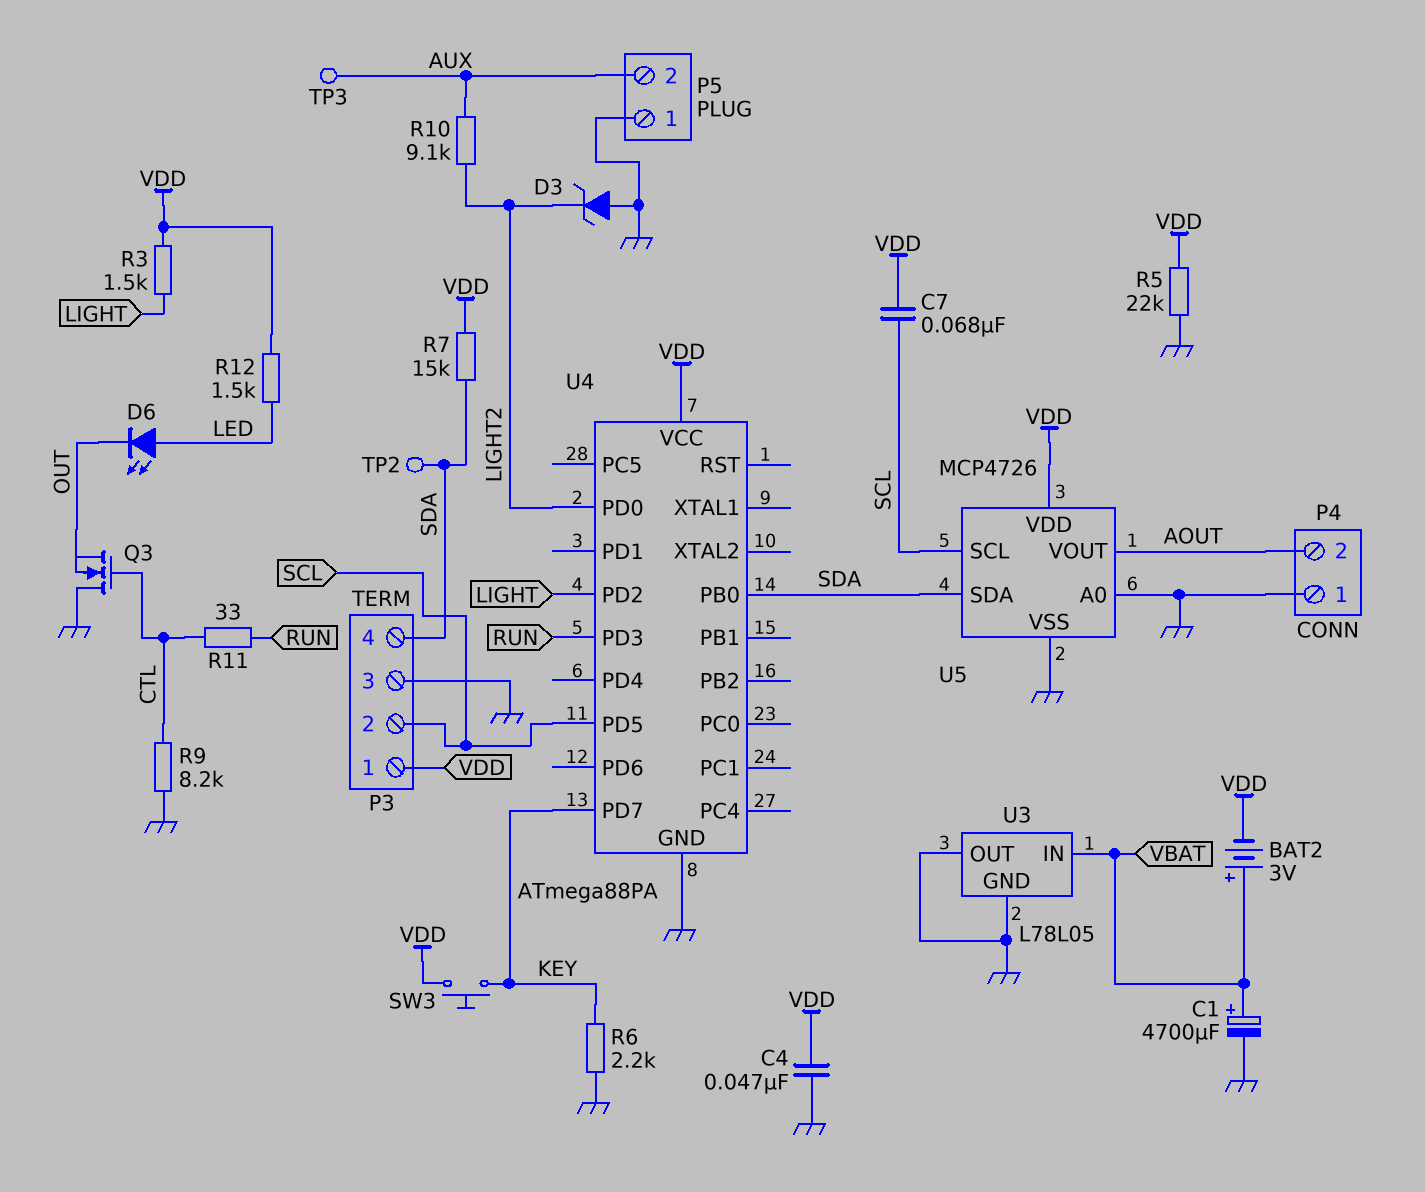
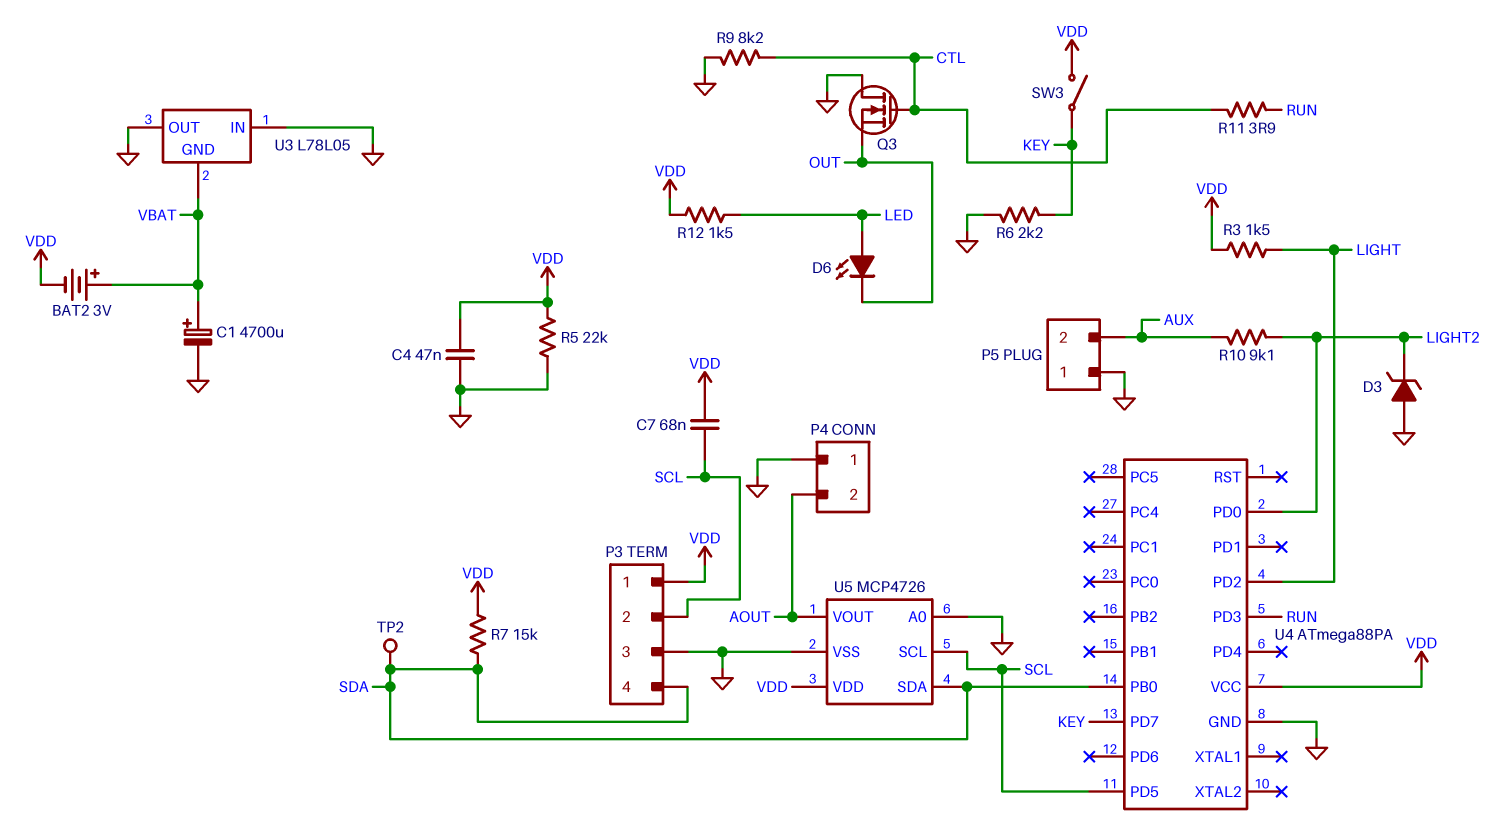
R11: 33 (CTL, RUN) -> 3.9 (CTL, RUN)
SW3: button (KEY, VDD) -> switch (KEY, VDD)
TP3: test point (AUX) -> none
U3 pin GND: GND -> VBAT
U3 pin IN: VBAT -> GND

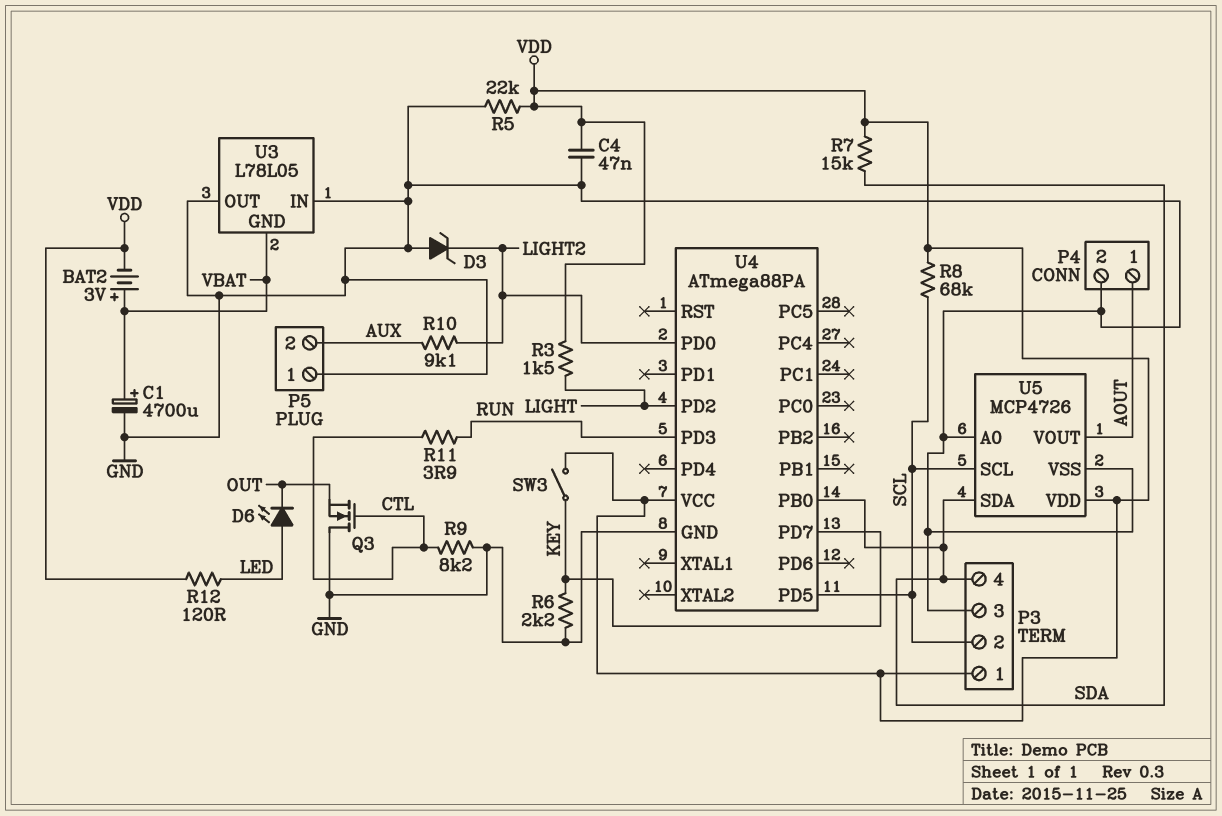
C7: 68nF (SCL, VDD) -> none
P4 pin 1: GND -> AOUT
P4 pin 2: AOUT -> GND
R8: none -> 68k (SCL, VDD)
R12: 1.5k (LED, VDD) -> 120 (LED, VDD)
TP2: test point (SDA) -> none

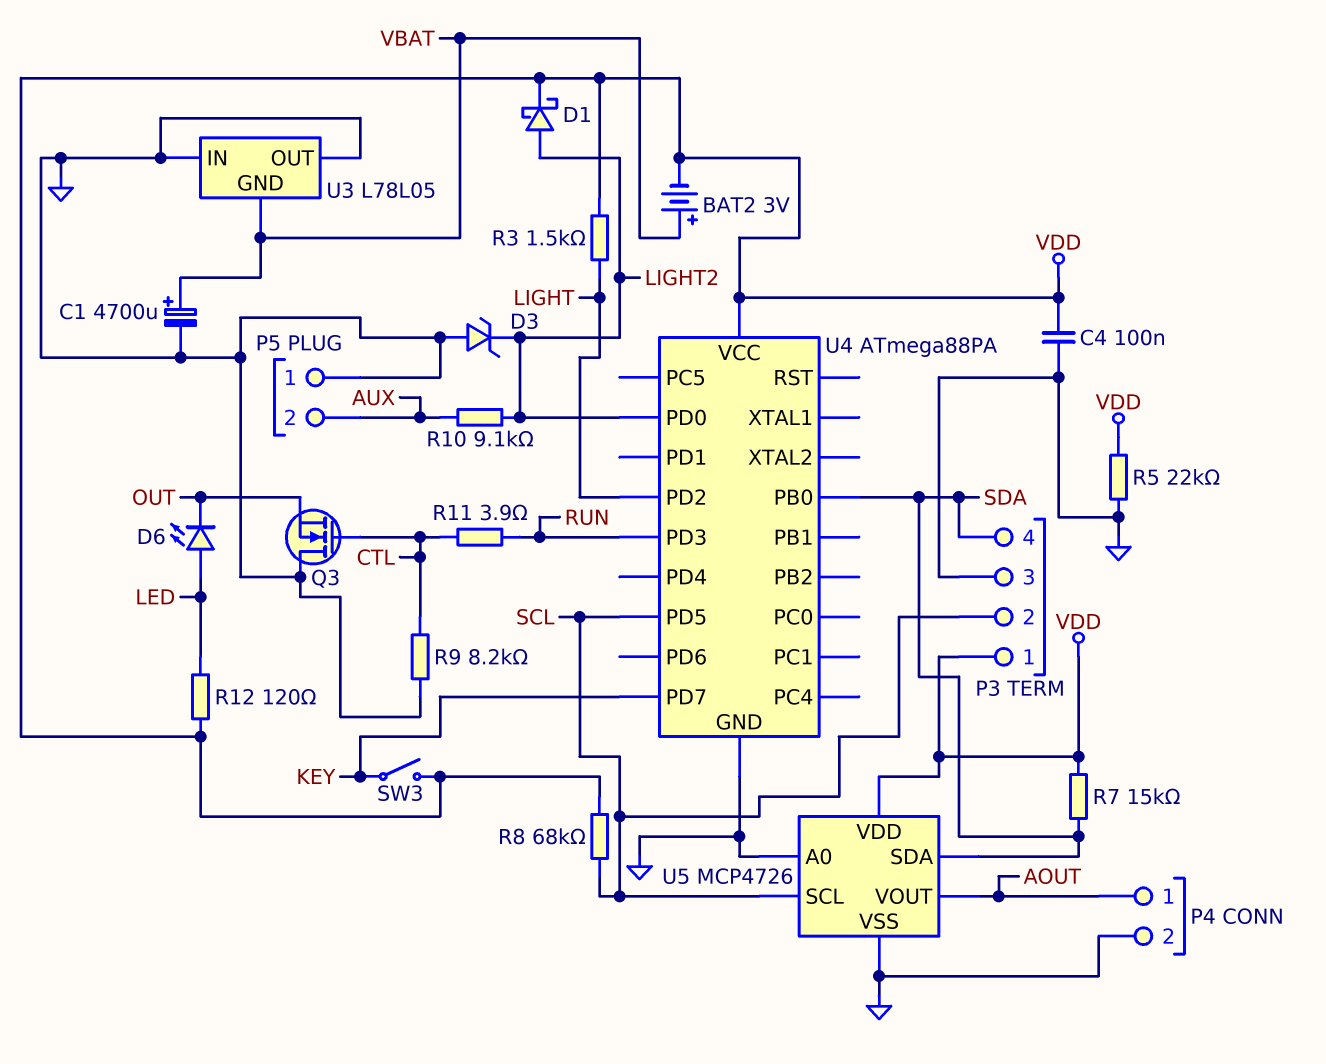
C4: 47nF (GND, VDD) -> 100nF (GND, VDD)
D1: none -> schottky (A LIGHT2, K VDD)
R6: 2.2k (GND, KEY) -> none

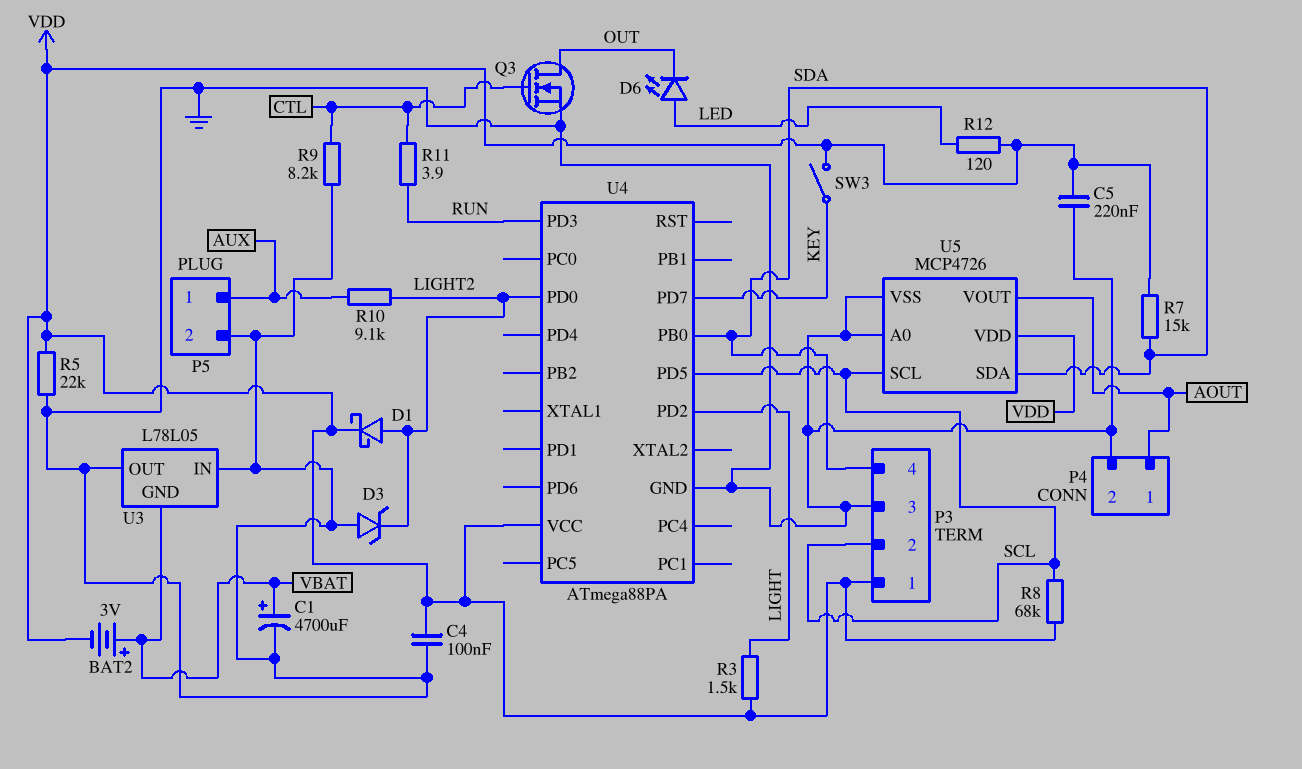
C5: none -> 220nF (GND, VDD)
P5 pin 1: GND -> AUX
P5 pin 2: AUX -> GND
Q3: NMOS (G CTL, D GND, S OUT) -> NMOS (G CTL, D OUT, S GND)

